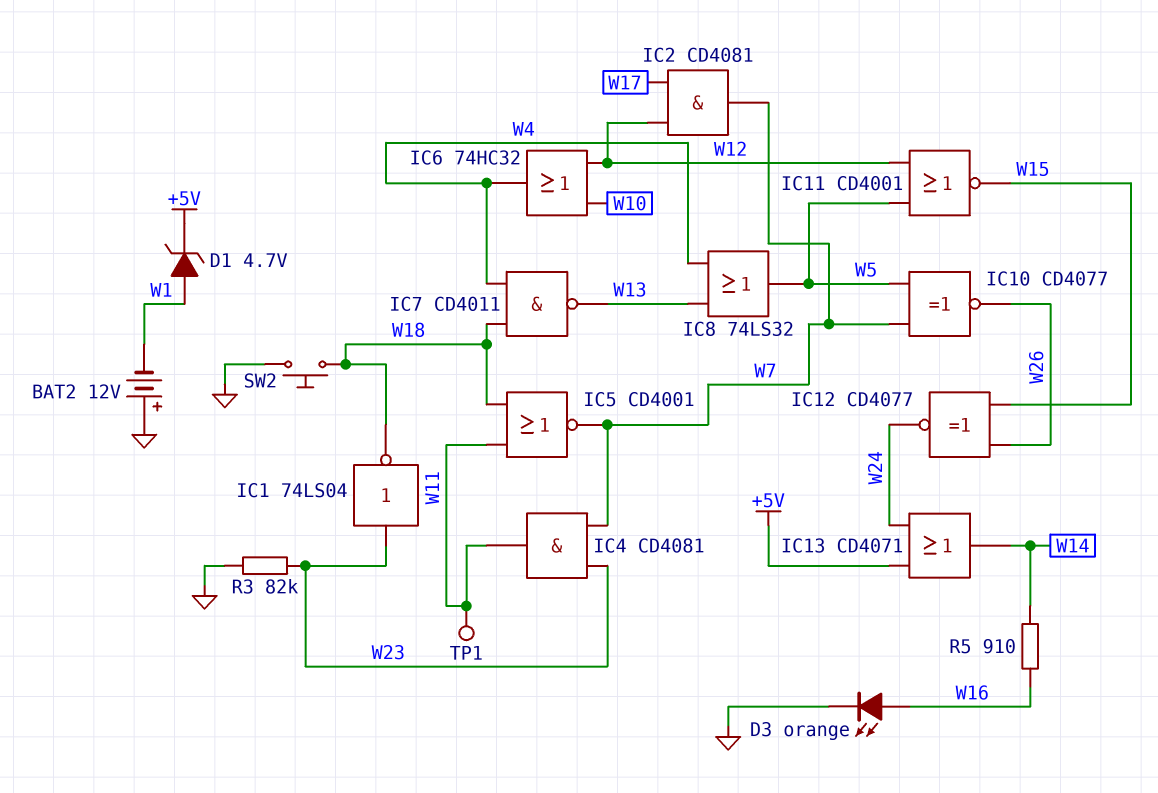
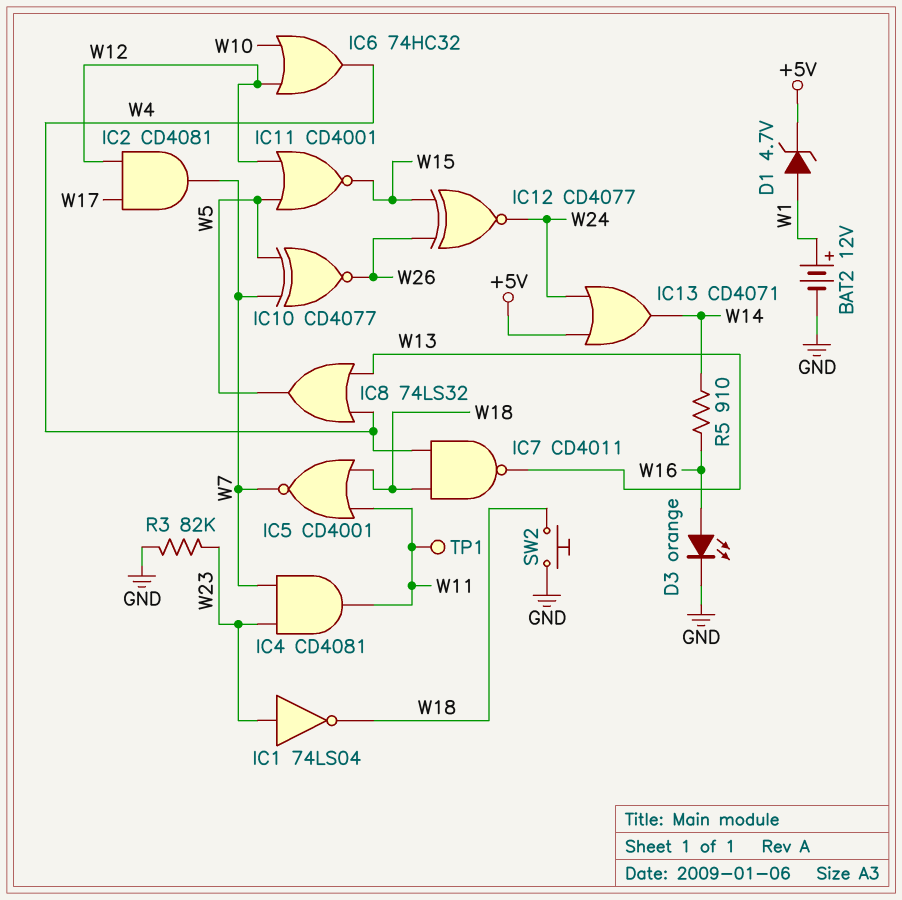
BAT2: 12V (plus GND, minus W1) -> 12V (plus W1, minus GND)

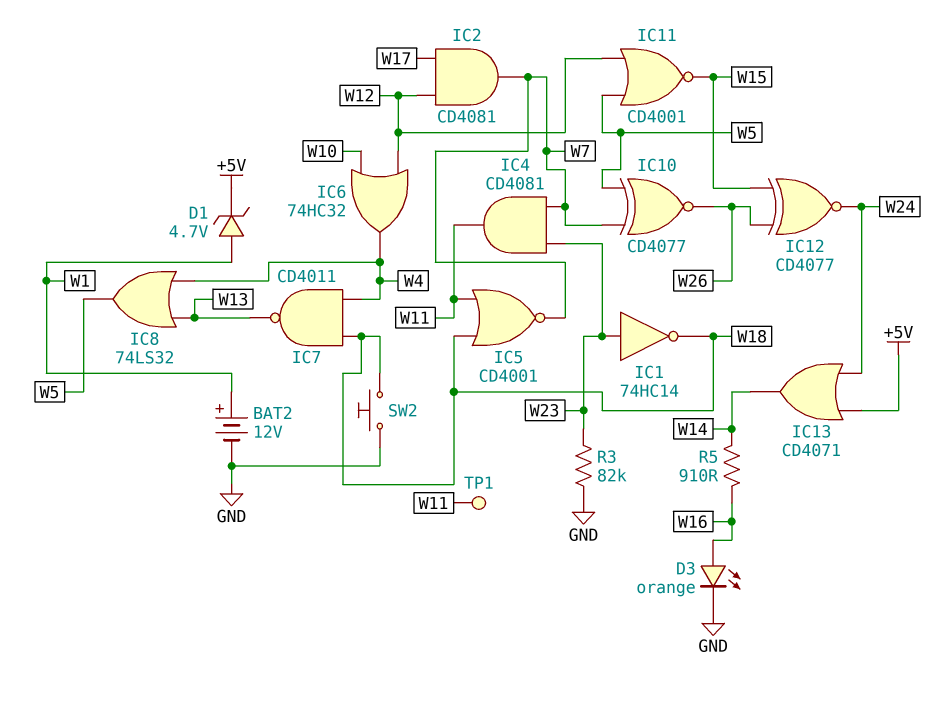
IC1: NOT 74LS04 (in W23, out W18) -> NOT 74HC14 (in W23, out W18)

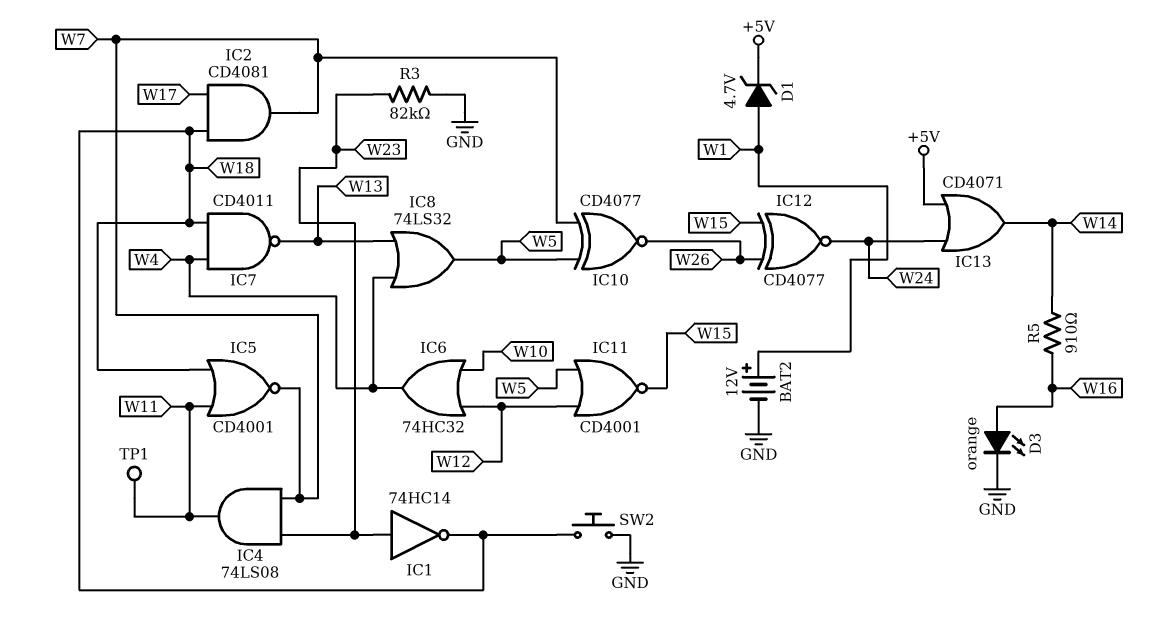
IC2: AND CD4081 (in W12, in W17, out W7) -> AND CD4081 (in W17, in W18, out W7)
IC4: AND CD4081 (in W7, in W23, out W11) -> AND 74LS08 (in W7, in W23, out W11)

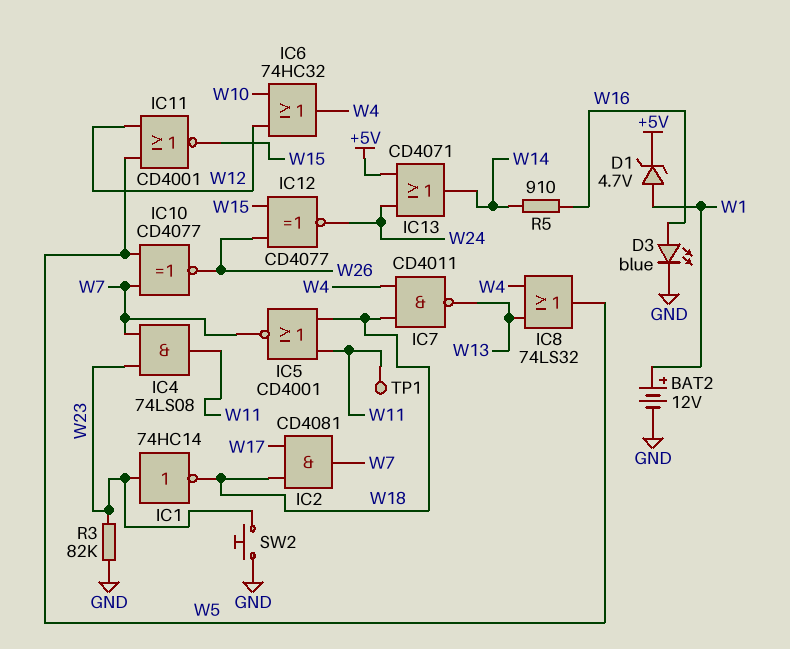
D3: LED orange (A W16, K GND) -> LED blue (A W16, K GND)
SW2: button (GND, W18) -> button (GND, W23)

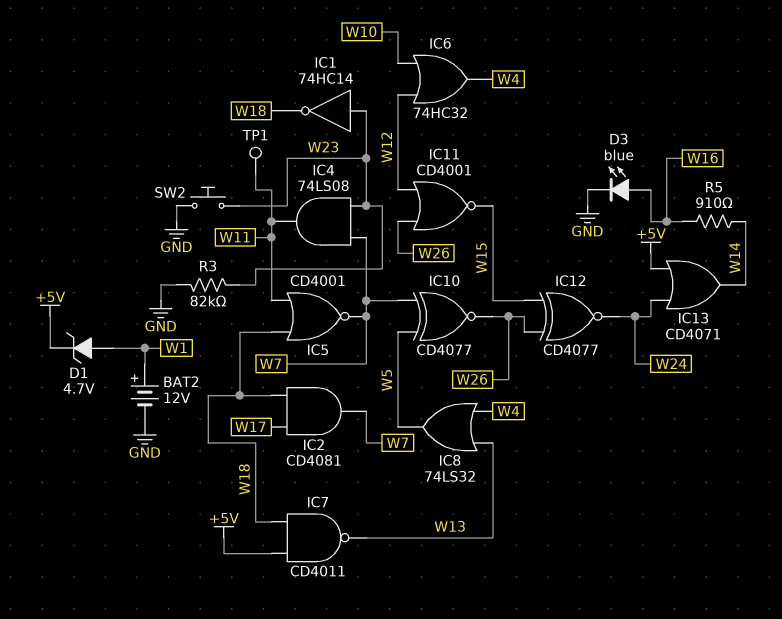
IC7: NAND CD4011 (in W4, in W18, out W13) -> NAND CD4011 (in +5V, in W18, out W13)
IC11: NOR CD4001 (in W5, in W12, out W15) -> NOR CD4001 (in W12, in W26, out W15)

